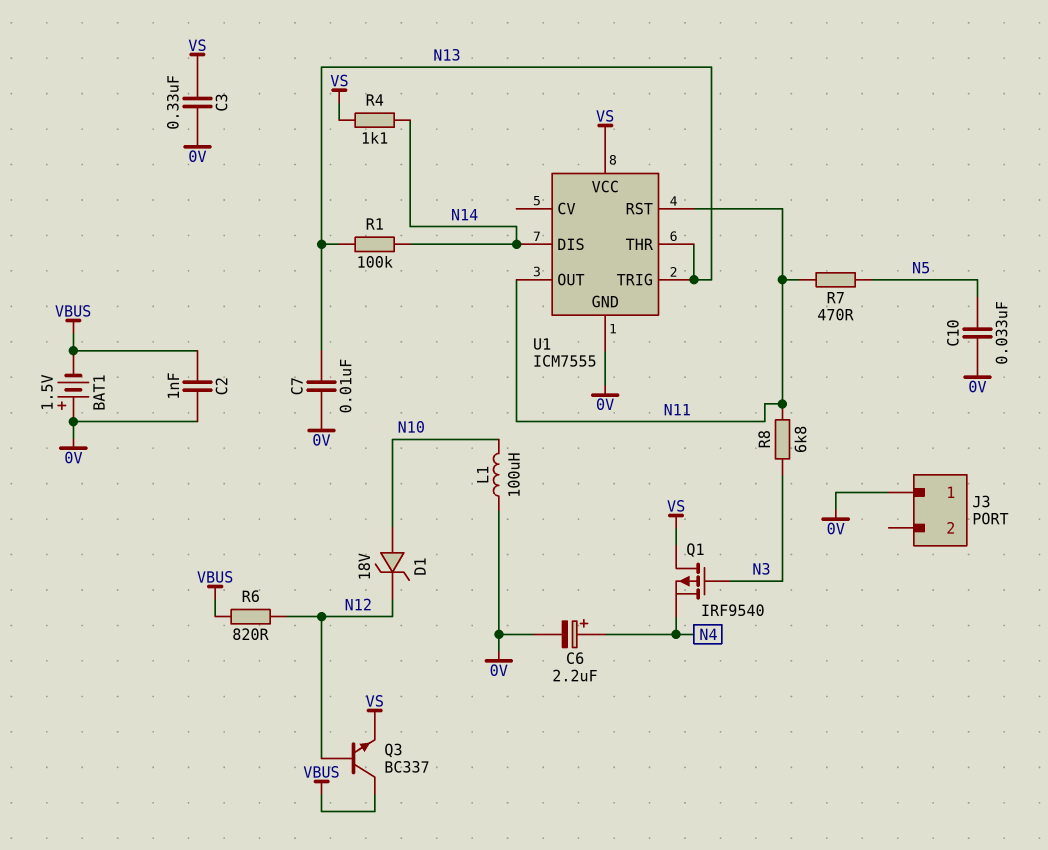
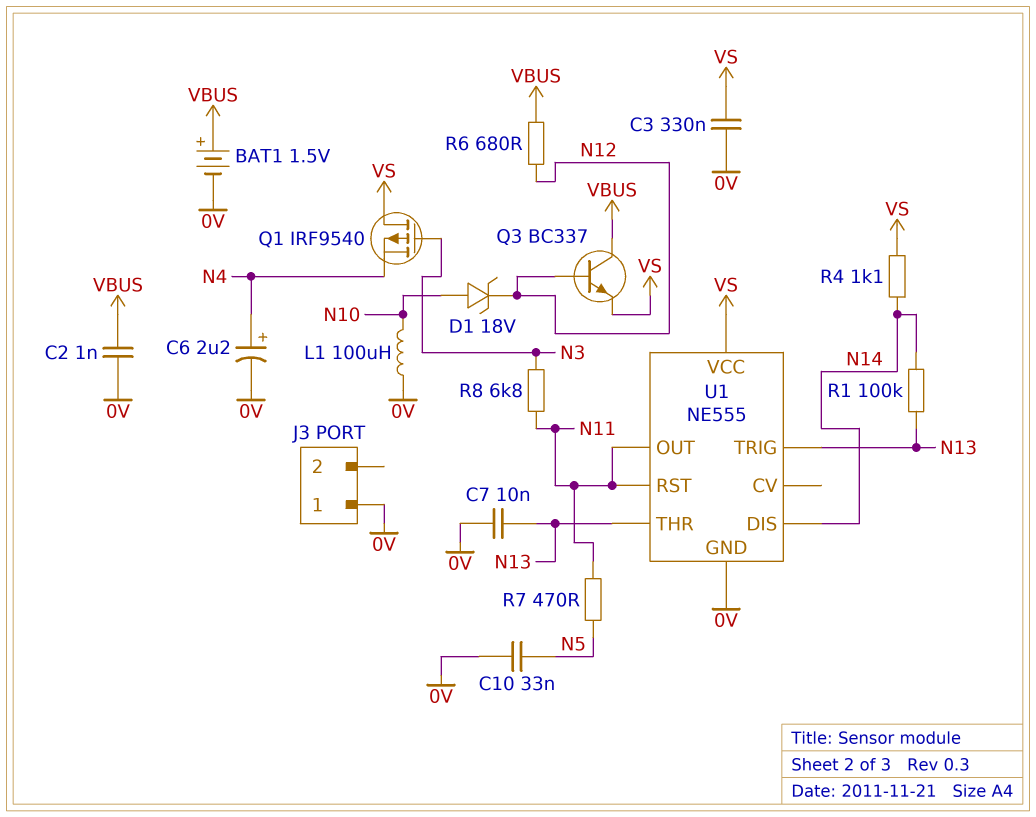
BAT1: 1.5V (plus 0V, minus VBUS) -> 1.5V (plus VBUS, minus 0V)
R6: 820 (N12, VBUS) -> 680 (N12, VBUS)
U1: ICM7555 -> NE555

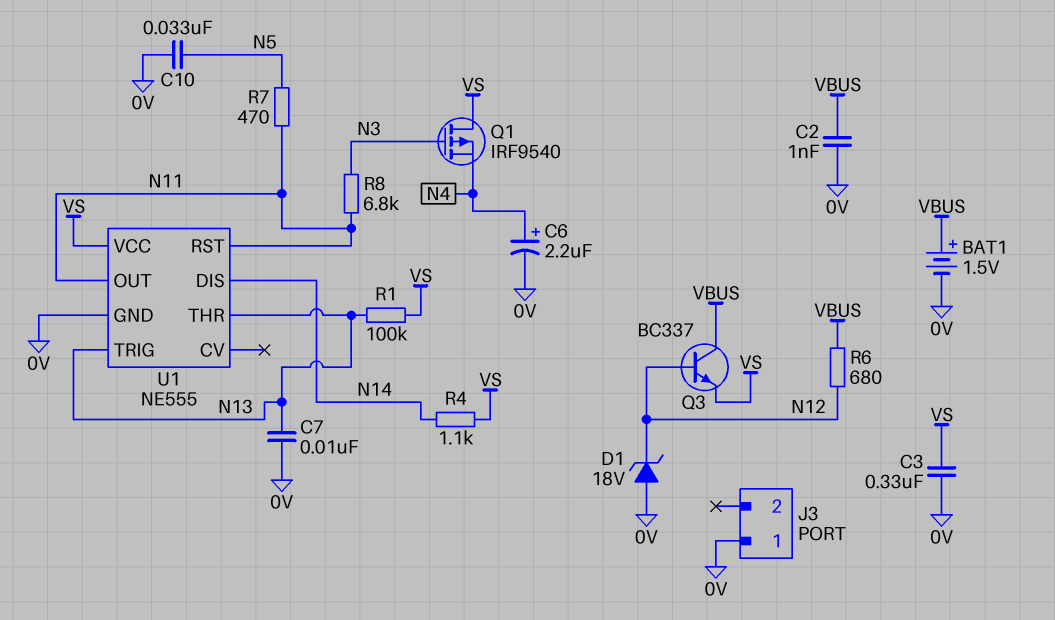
D1: zener 18V (A N10, K N12) -> zener 18V (A 0V, K N12)
L1: 100uH (0V, N10) -> none
R1: 100k (N13, N14) -> 100k (N13, VS)

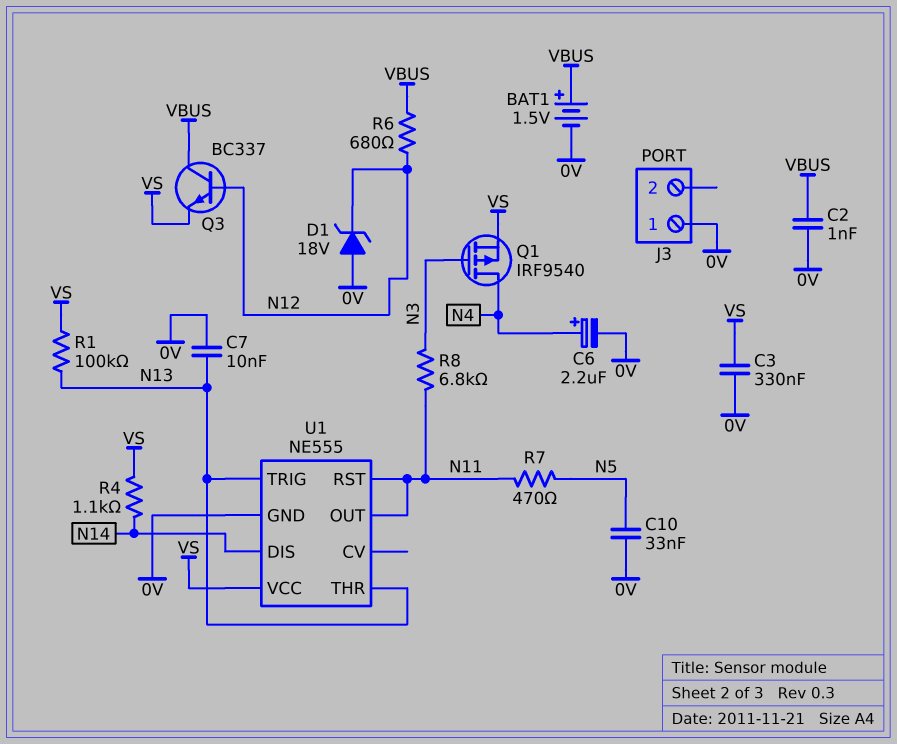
Q1: PMOS IRF9540 (G N3, D VS, S N4) -> PMOS IRF9540 (G N3, D N4, S VS)

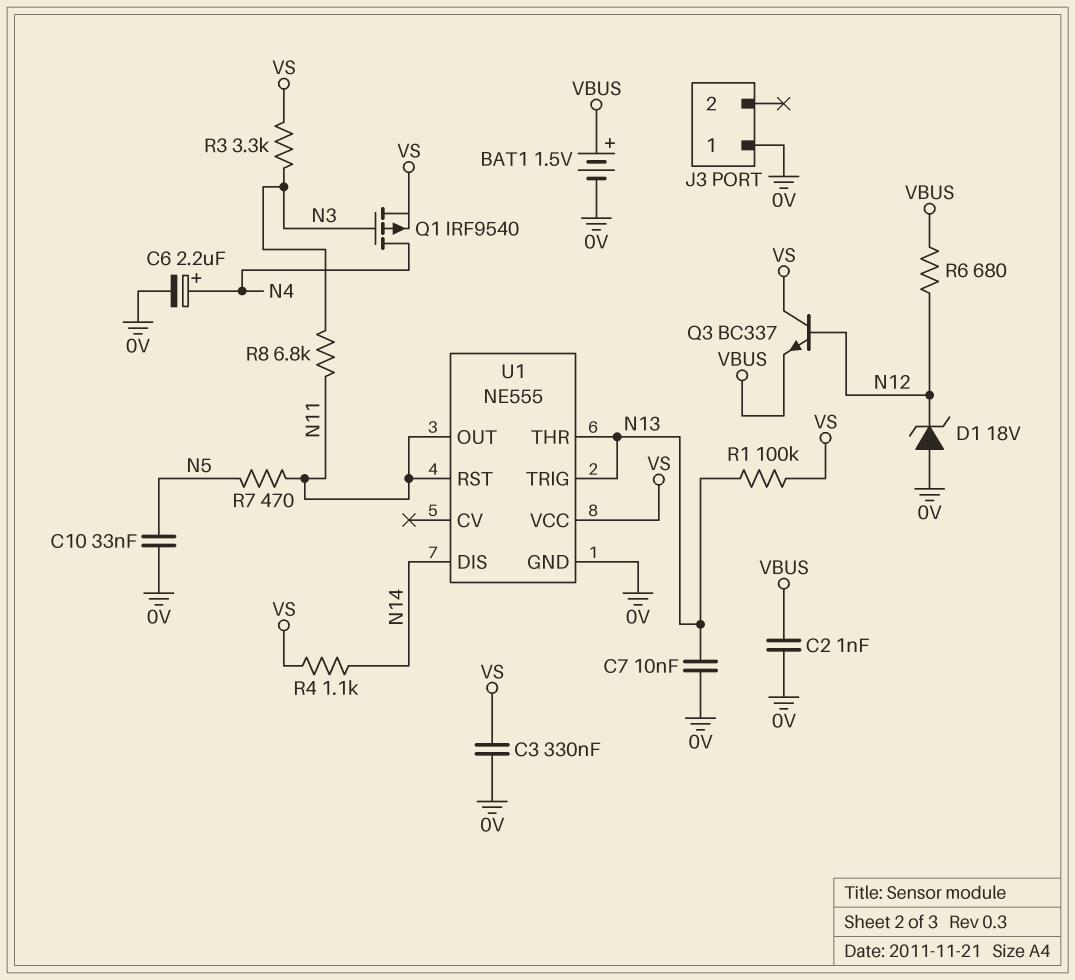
Q3: NPN BC337 (B N12, C VBUS, E VS) -> NPN BC337 (B N12, C VS, E VBUS)
R3: none -> 3.3k (N3, VS)

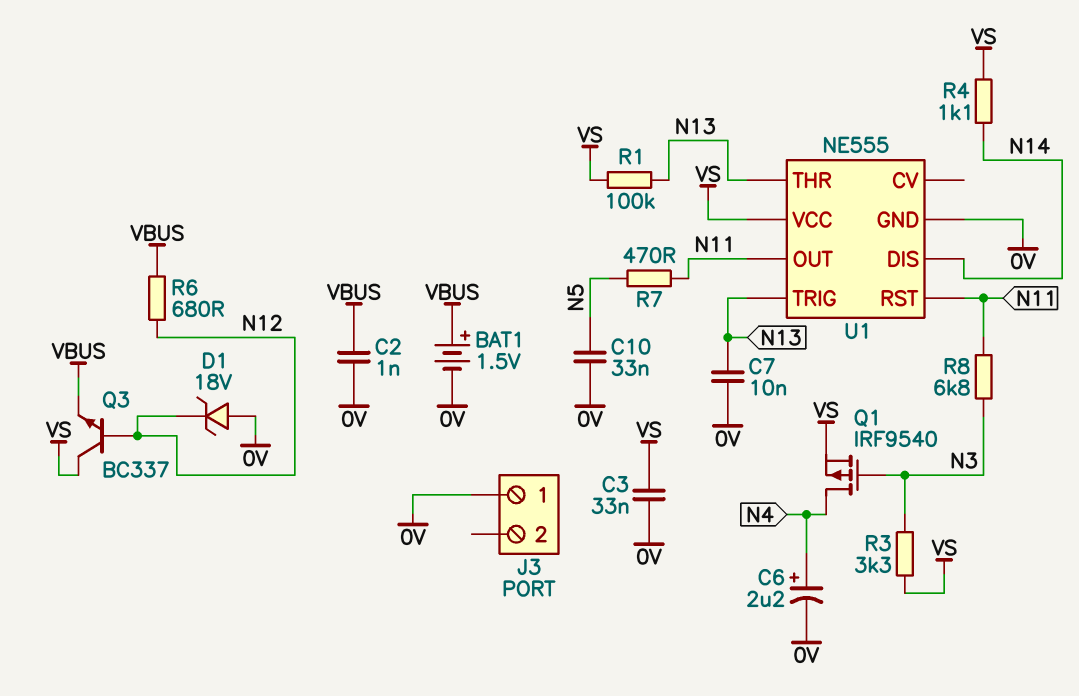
C3: 330nF (0V, VS) -> 33nF (0V, VS)

